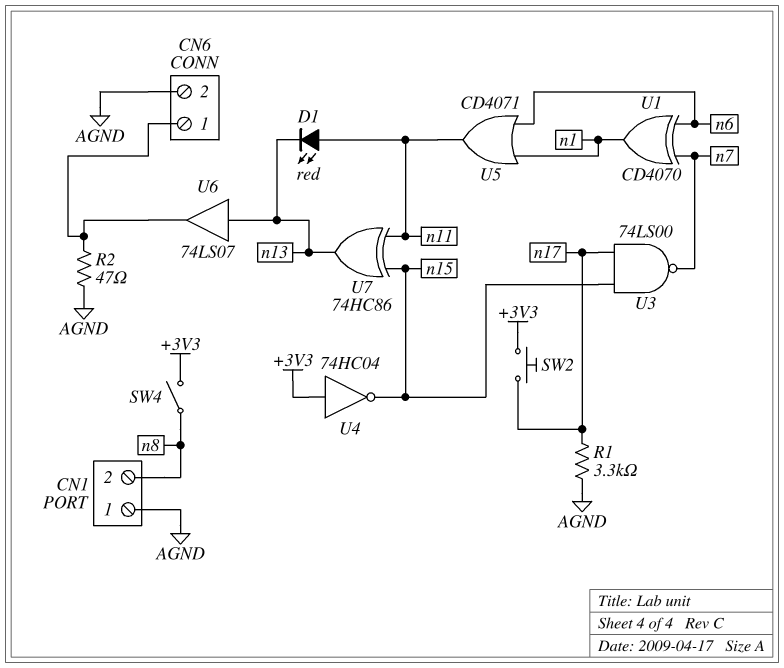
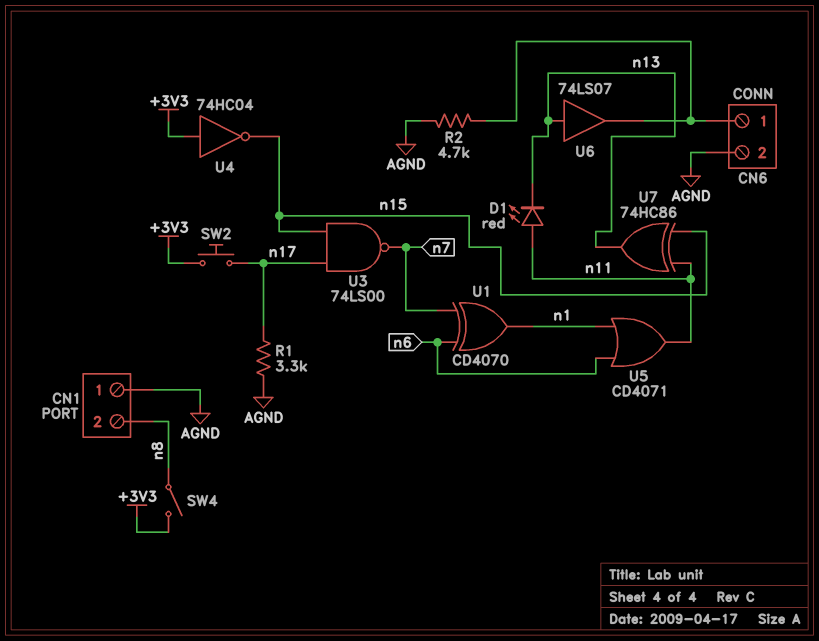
R2: 47 (AGND, CN6/1) -> 4.7k (AGND, CN6/1)

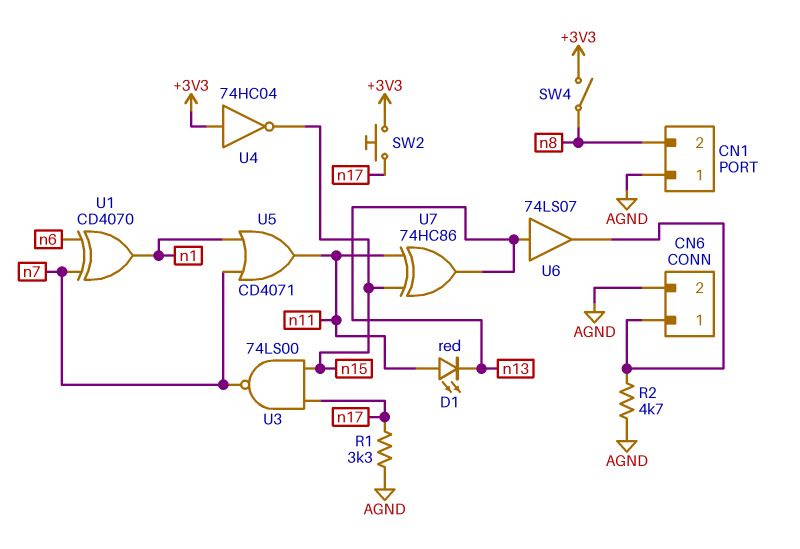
U5: OR CD4071 (in n1, in n6, out n11) -> OR CD4071 (in n1, in n7, out n11)

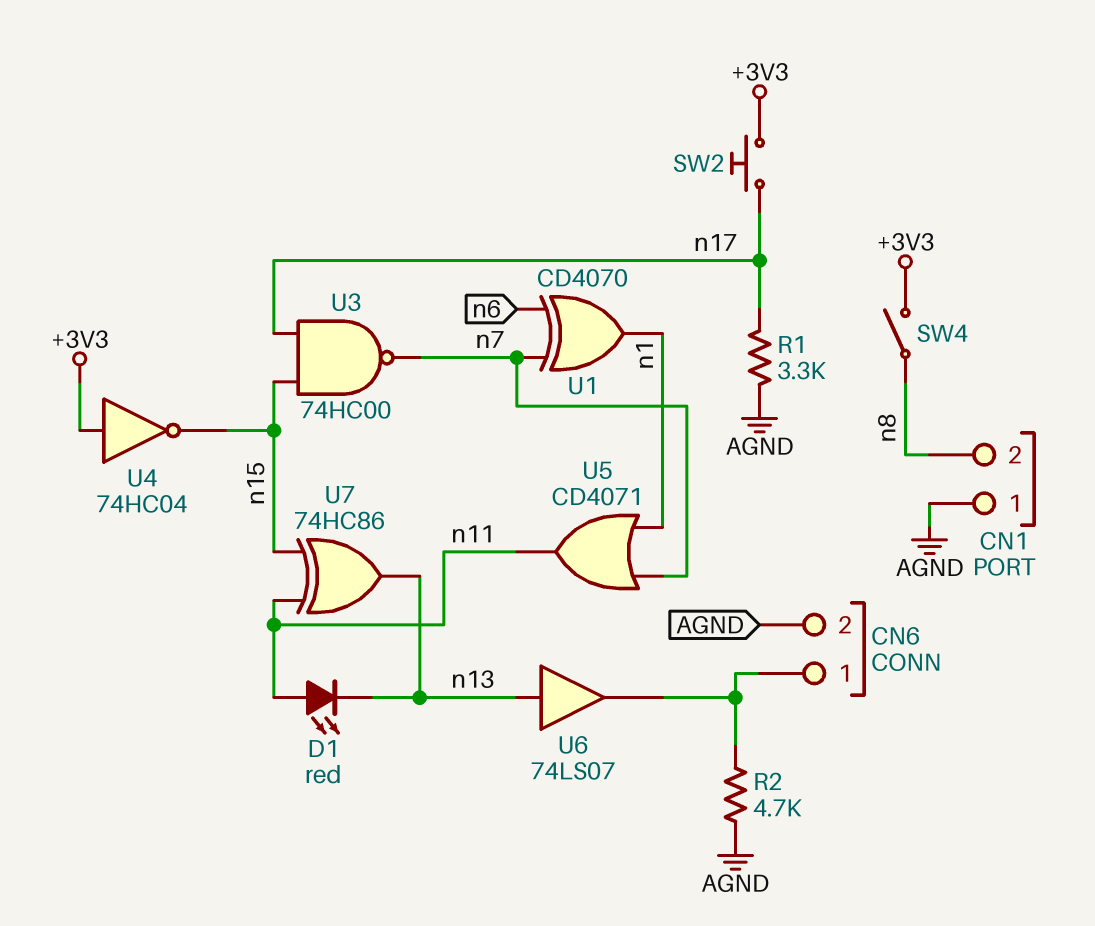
U3: NAND 74LS00 (in n15, in n17, out n7) -> NAND 74HC00 (in n15, in n17, out n7)

